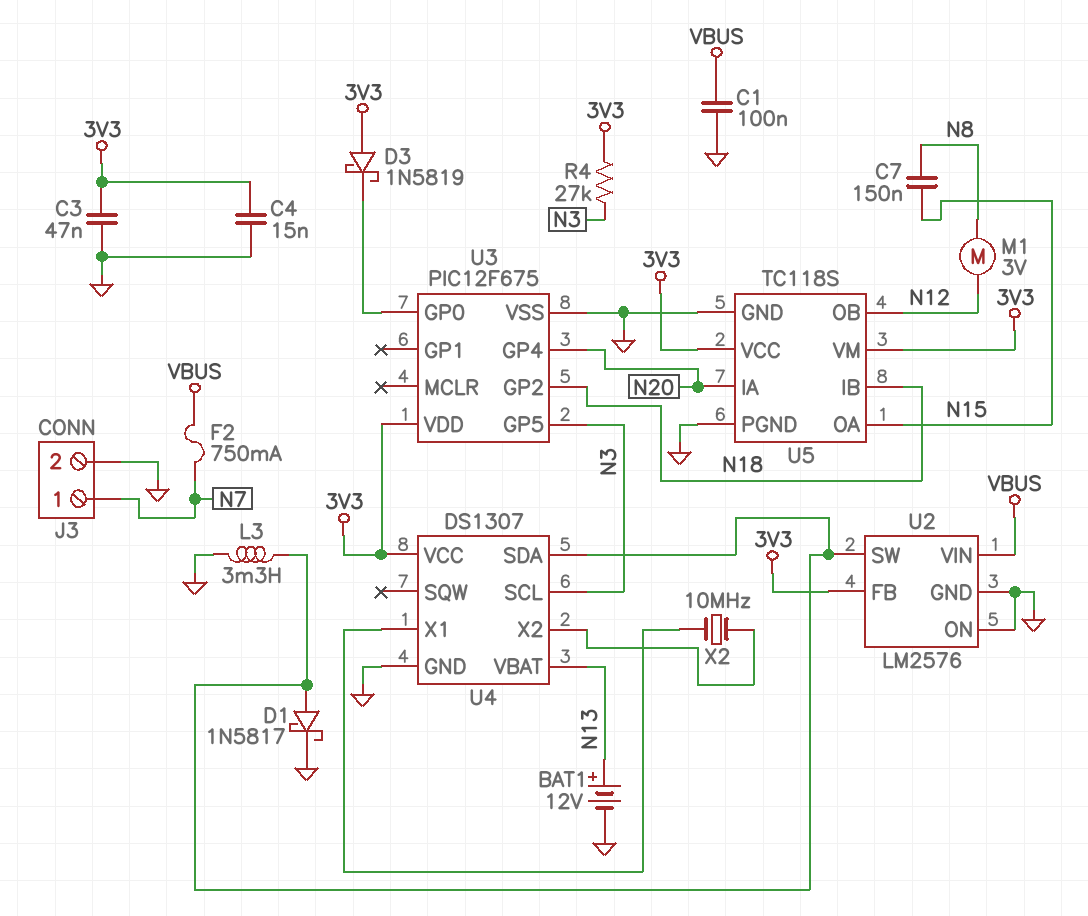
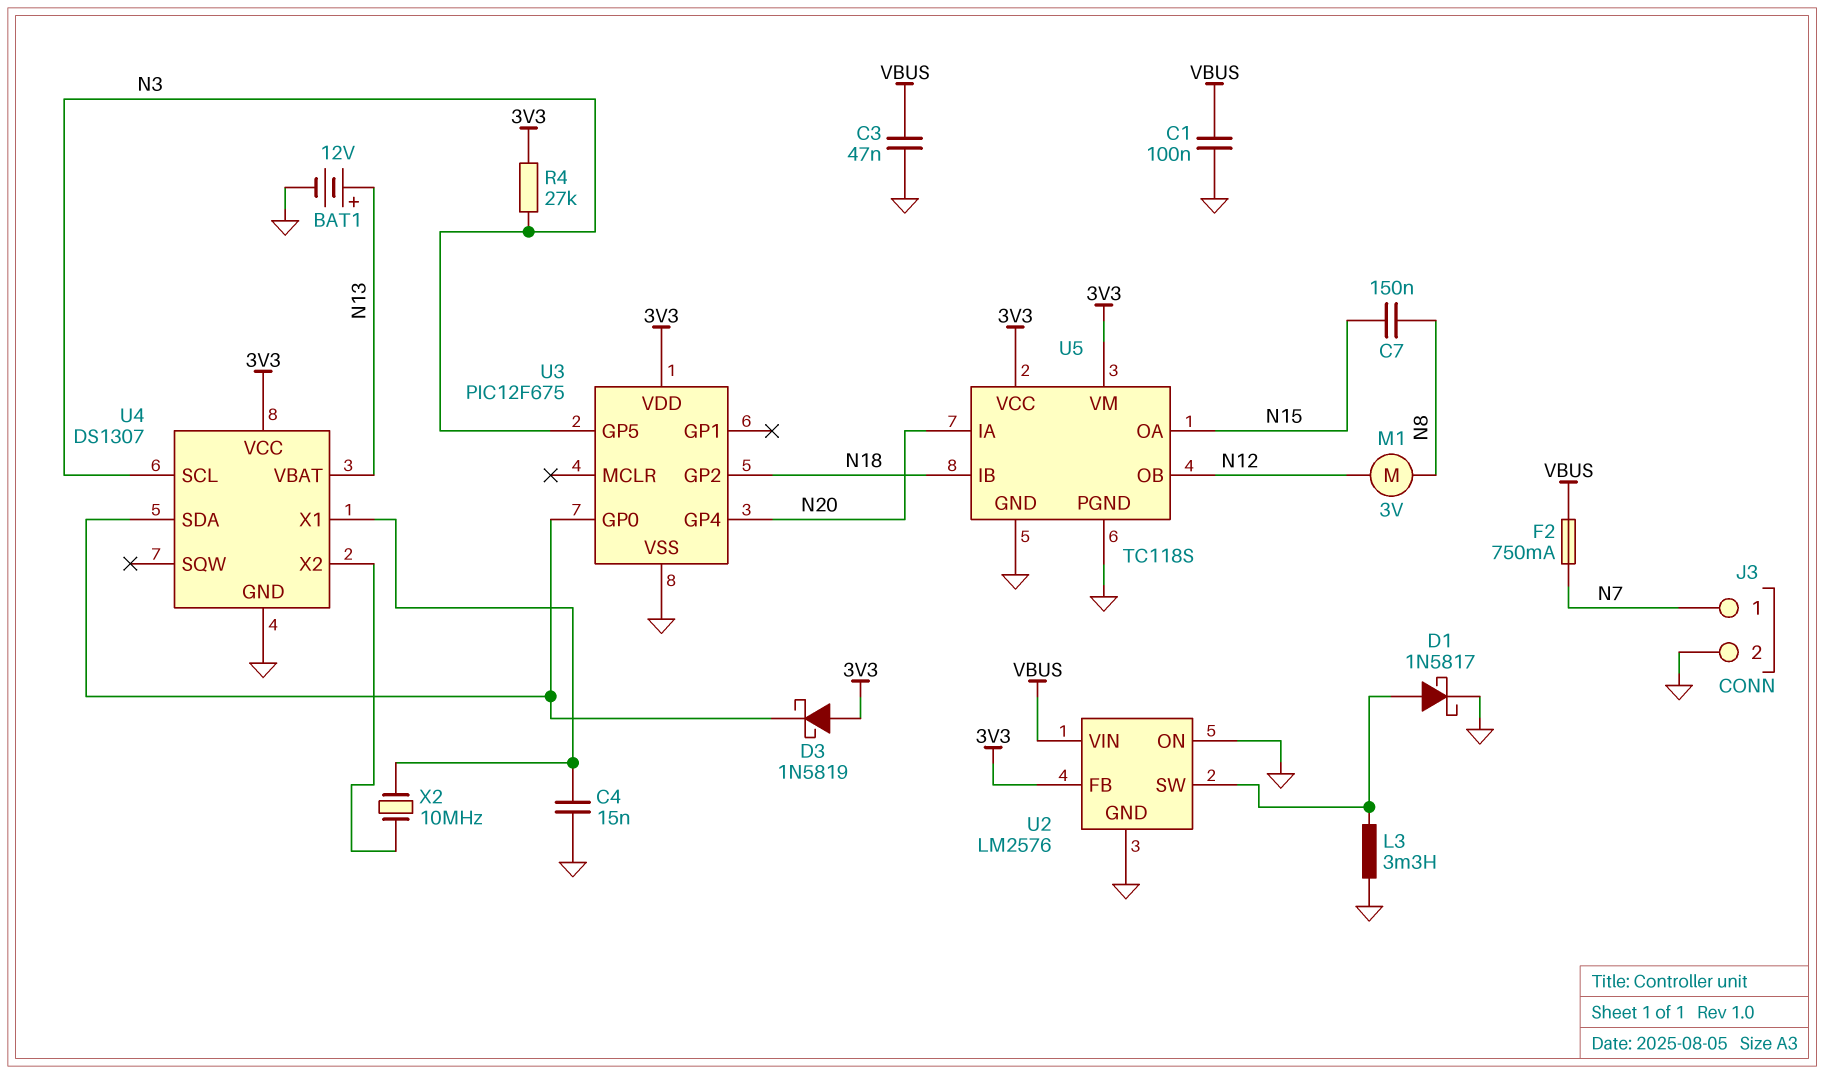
C3: 47nF (3V3, GND) -> 47nF (GND, VBUS)
C4: 15nF (3V3, GND) -> 15nF (GND, U4/X1)
U4 pin SDA: U2/SW -> U3/GP0

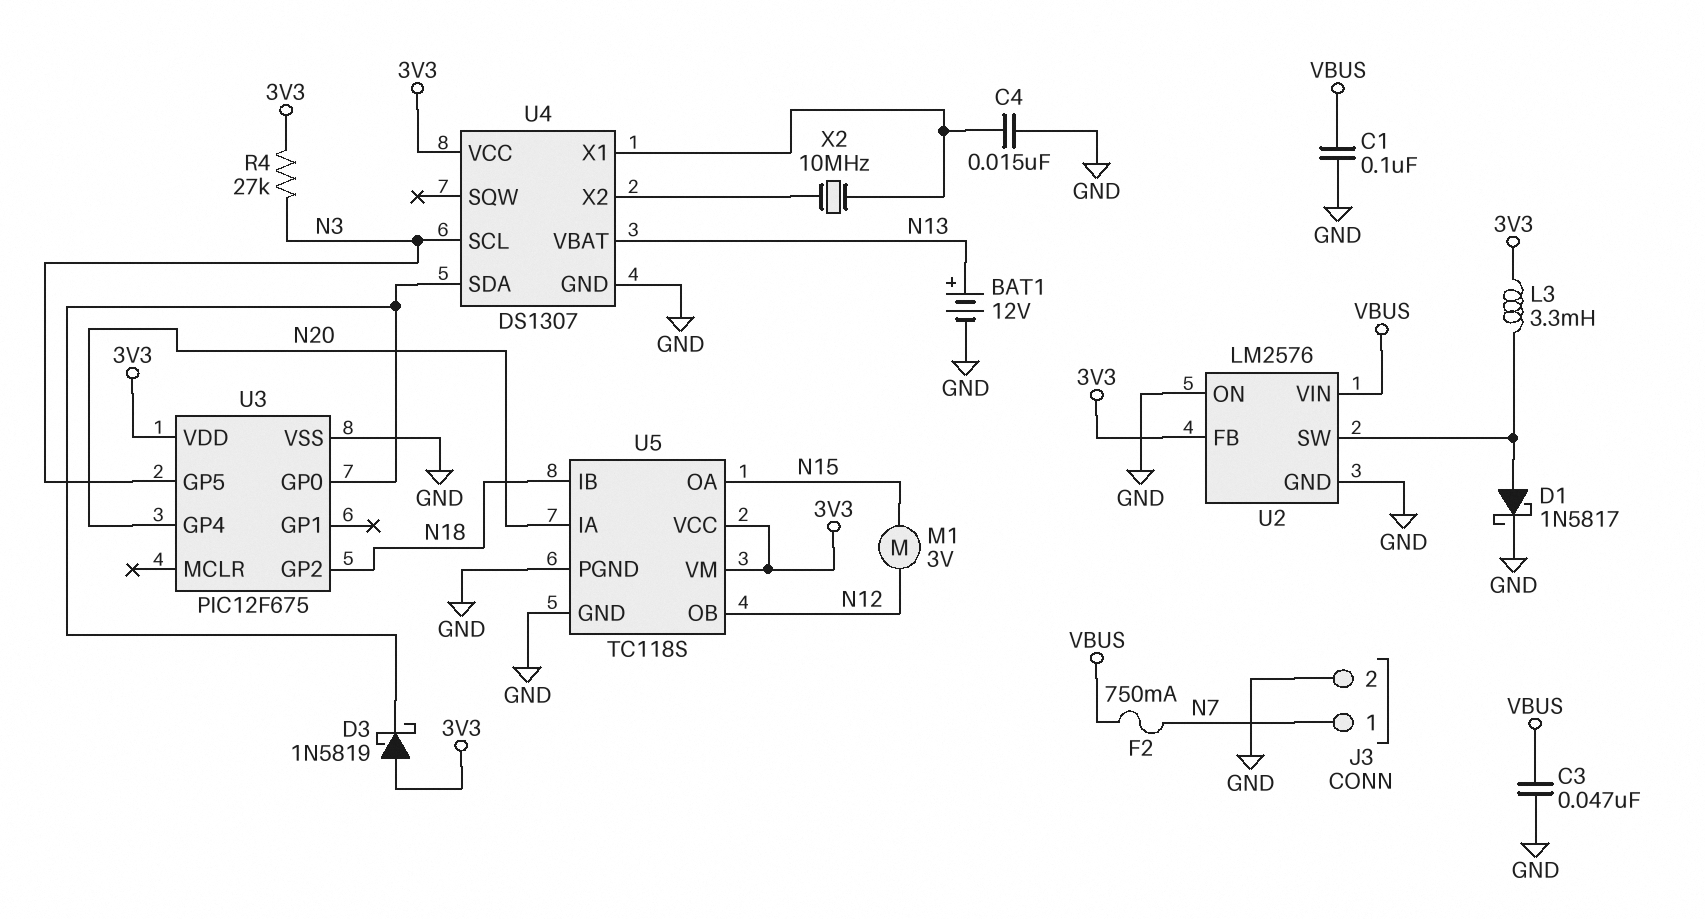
C7: 150nF (N8, N15) -> none
L3: 3.3mH (GND, U2/SW) -> 3.3mH (3V3, U2/SW)
M1: motor 3V (N8, N12) -> motor 3V (N12, N15)

